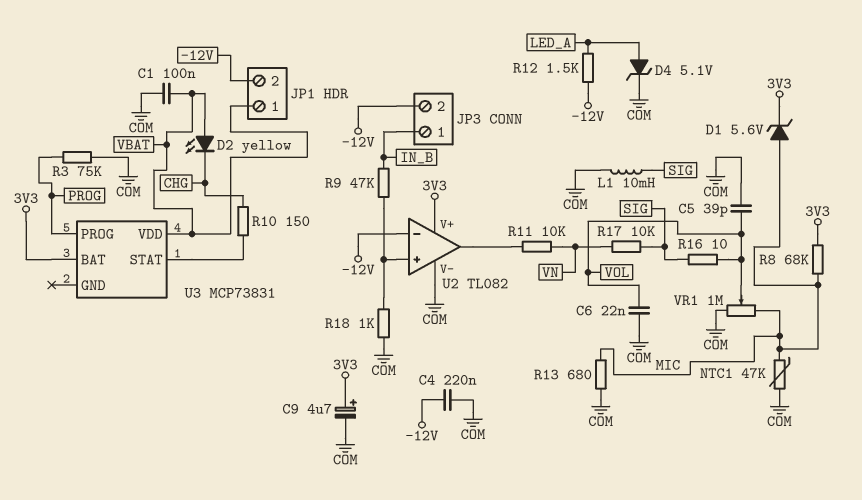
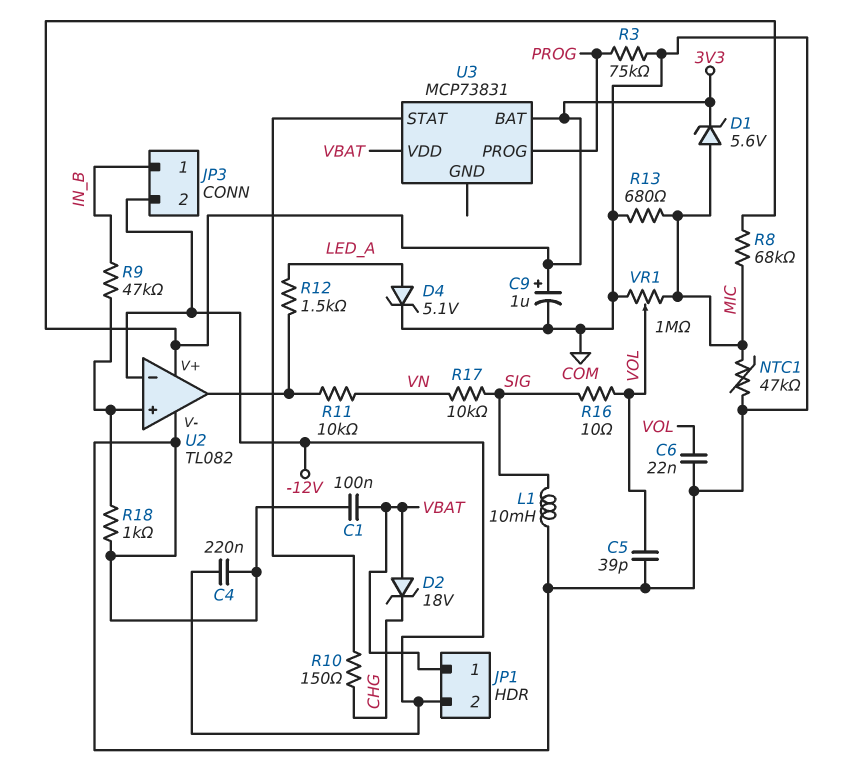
C9: 4.7uF (plus 3V3, minus COM) -> 1uF (plus 3V3, minus COM)
D2: LED yellow (A VBAT, K CHG) -> zener 18V (A VBAT, K CHG)
R12: 1.5k (-12V, LED_A) -> 1.5k (LED_A, U2/out)

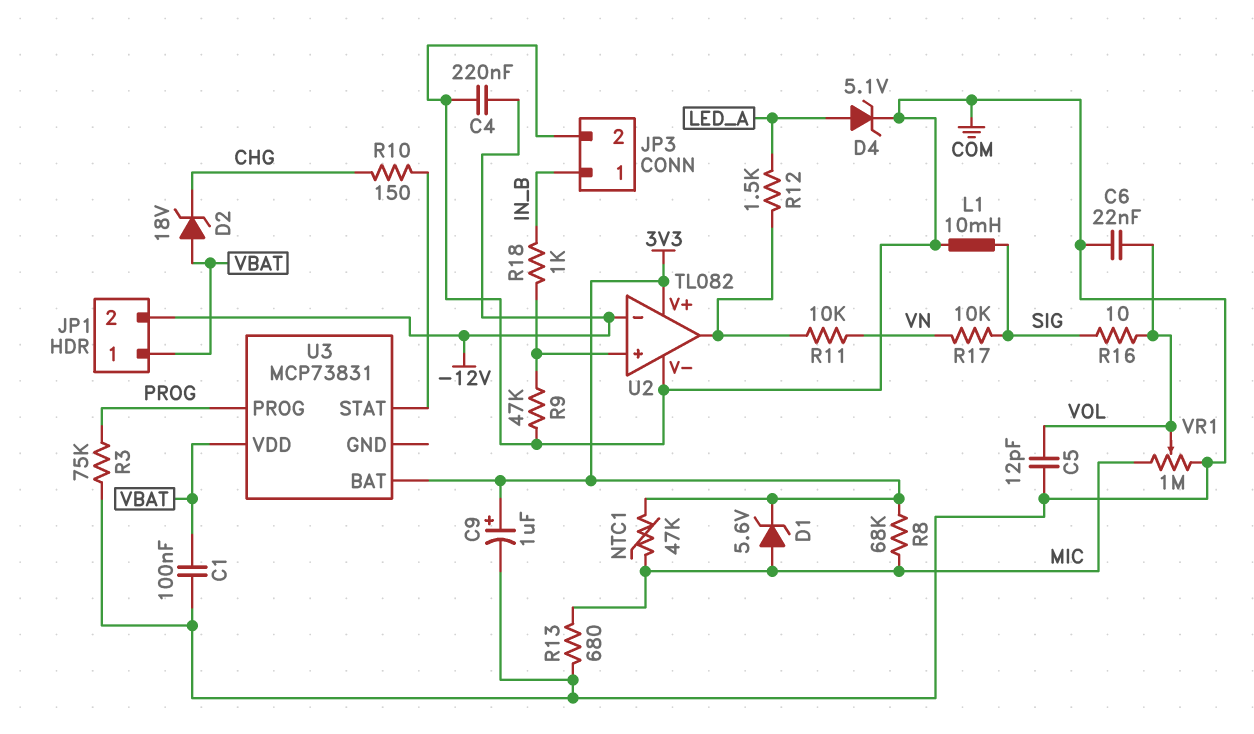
C5: 39pF (COM, VOL) -> 12pF (COM, VOL)
JP3 pin 2: -12V -> COM
NTC1: 47k (COM, MIC) -> 47k (3V3, MIC)
R9: 47k (IN_B, U2/in+) -> 47k (COM, U2/in+)
R18: 1k (COM, U2/in+) -> 1k (IN_B, U2/in+)

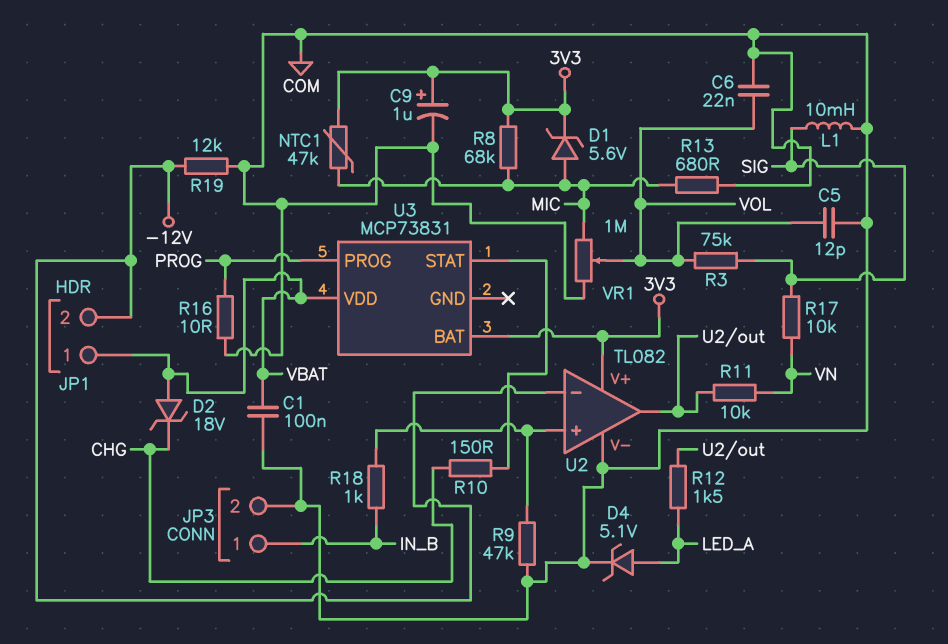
C4: 220nF (-12V, COM) -> none
R3: 75k (COM, PROG) -> 75k (SIG, VOL)
R16: 10 (SIG, VOL) -> 10 (COM, PROG)
R19: none -> 12k (-12V, COM)

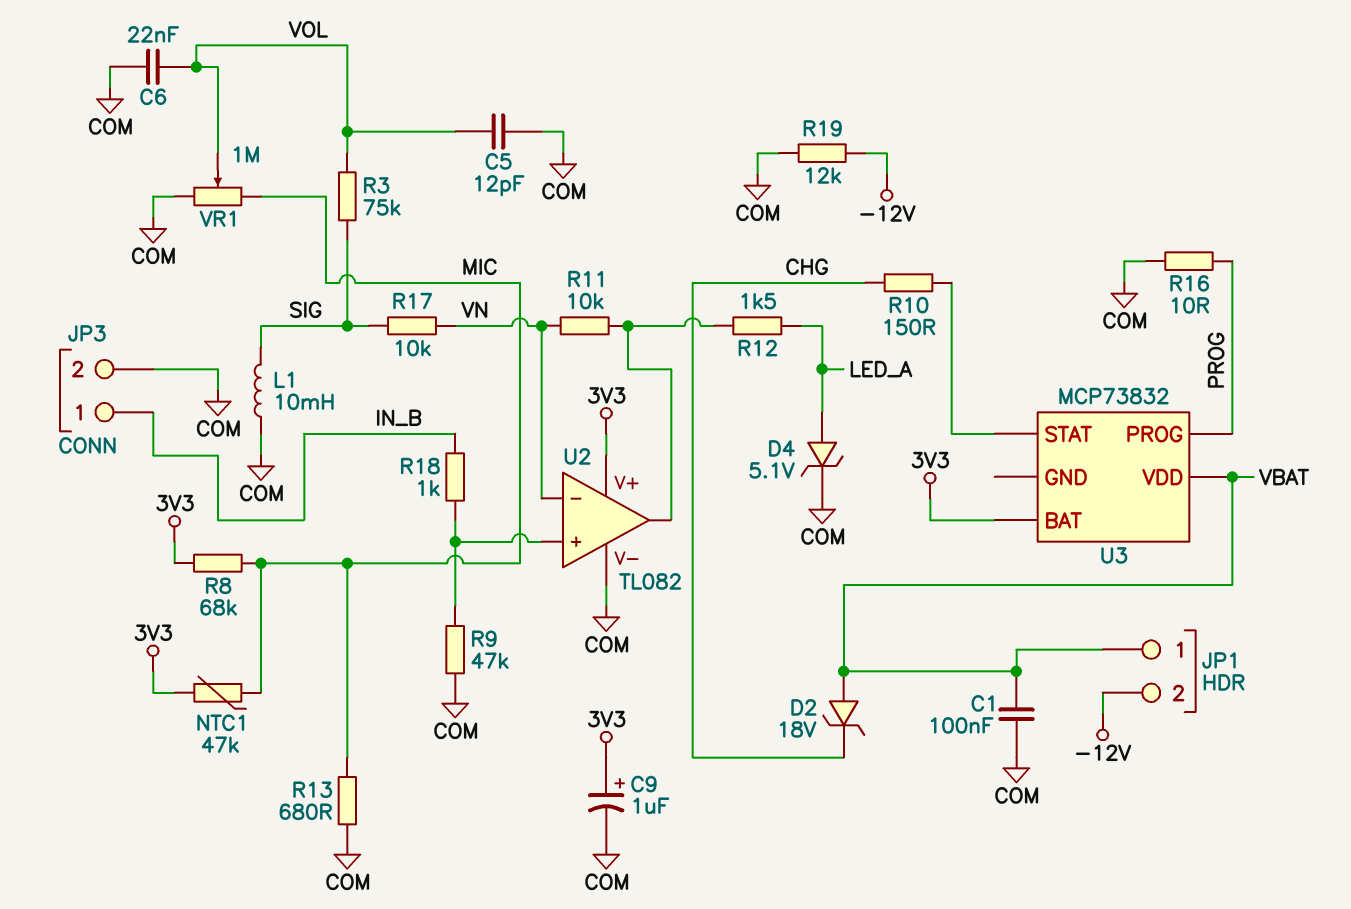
D1: zener 5.6V (A MIC, K 3V3) -> none
U2 pin in-: -12V -> VN
U3: MCP73831 -> MCP73832

